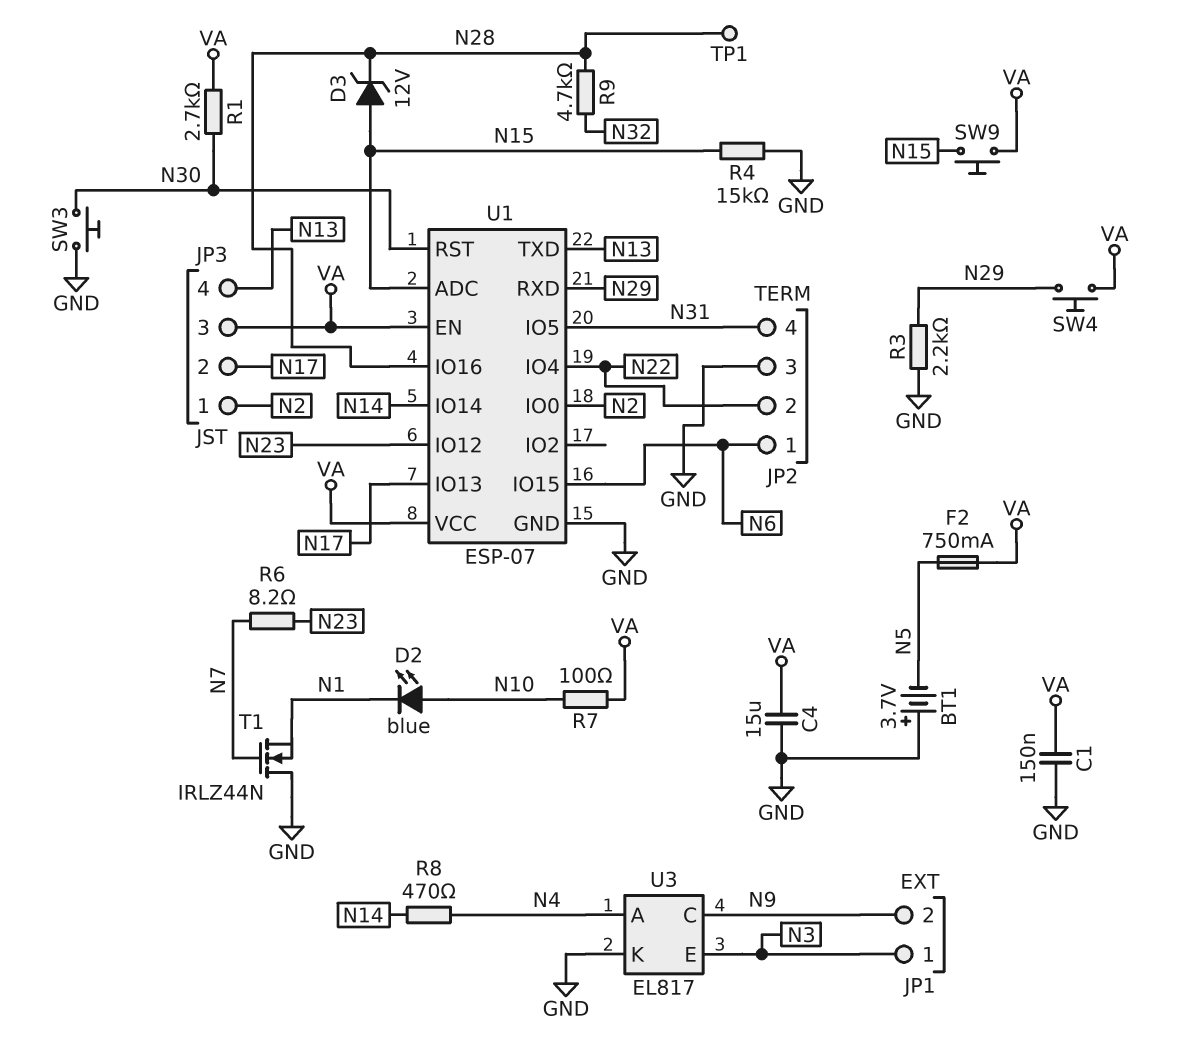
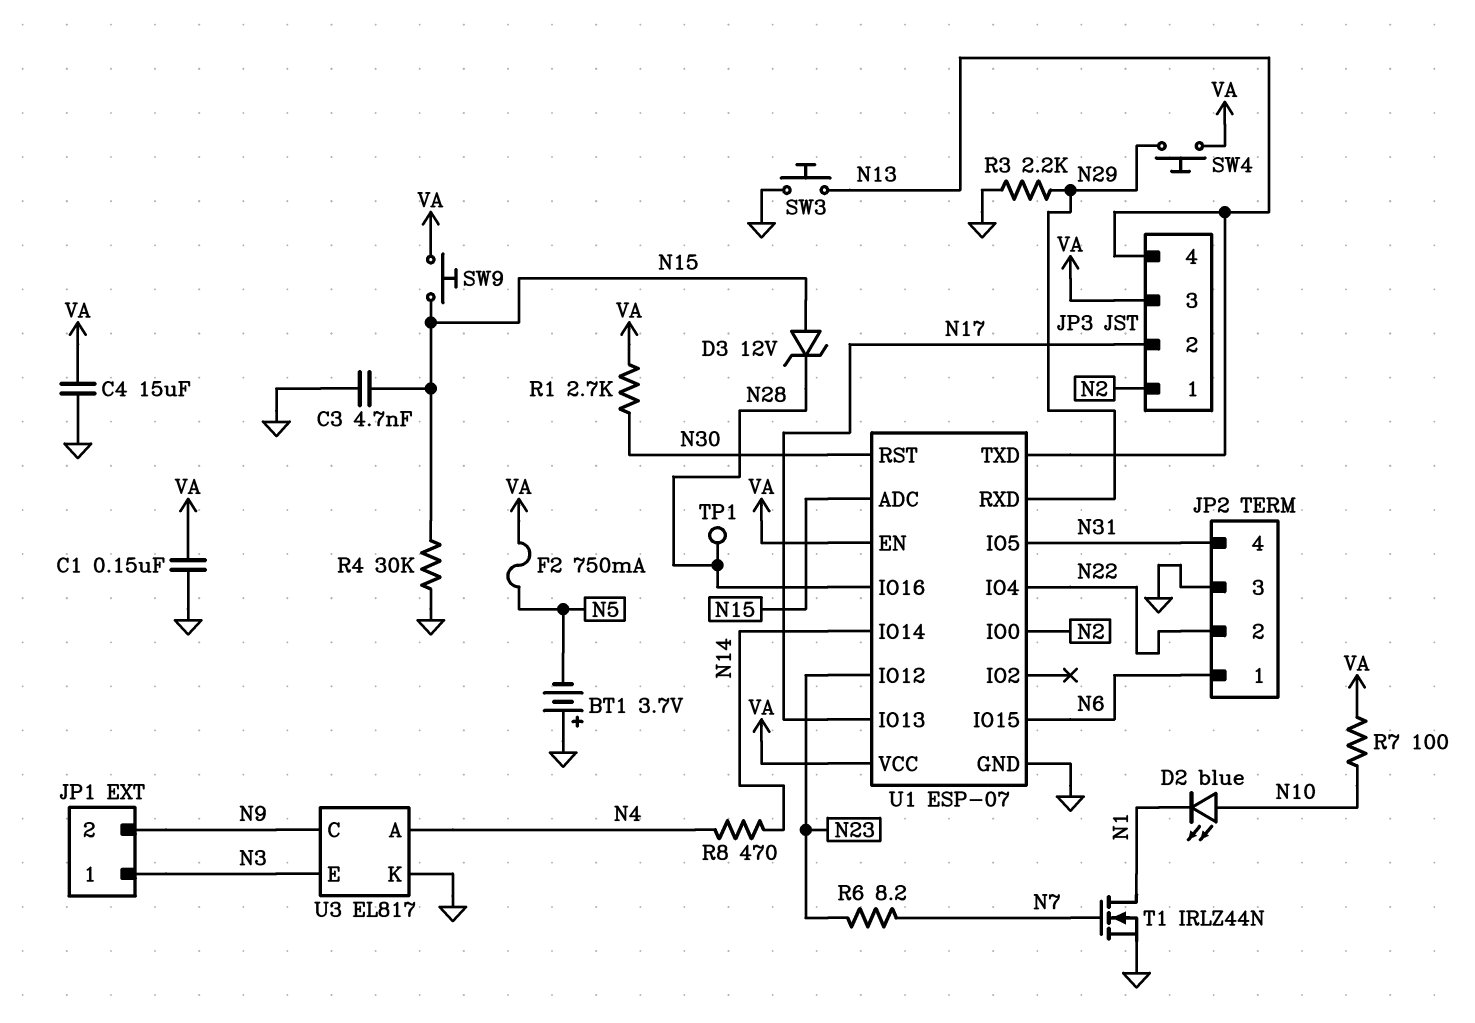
C3: none -> 4.7nF (GND, N15)
R4: 15k (GND, N15) -> 30k (GND, N15)
R9: 4.7k (N28, N32) -> none
SW3: button (GND, N30) -> button (GND, N13)
T1: NMOS IRLZ44N (G N7, D GND, S N1) -> NMOS IRLZ44N (G N7, D N1, S GND)

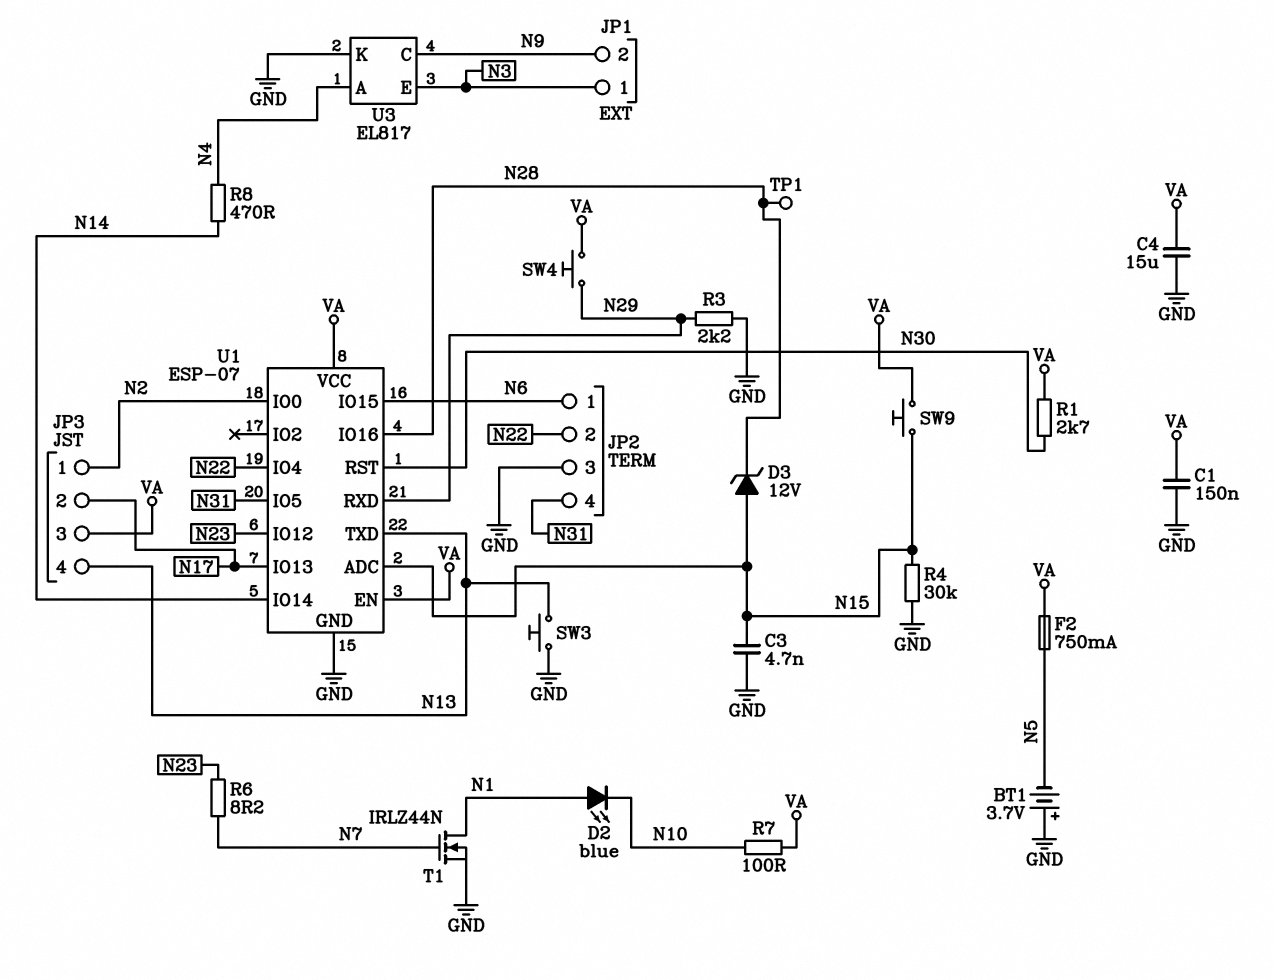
D2: LED blue (A N10, K N1) -> LED blue (A N1, K N10)

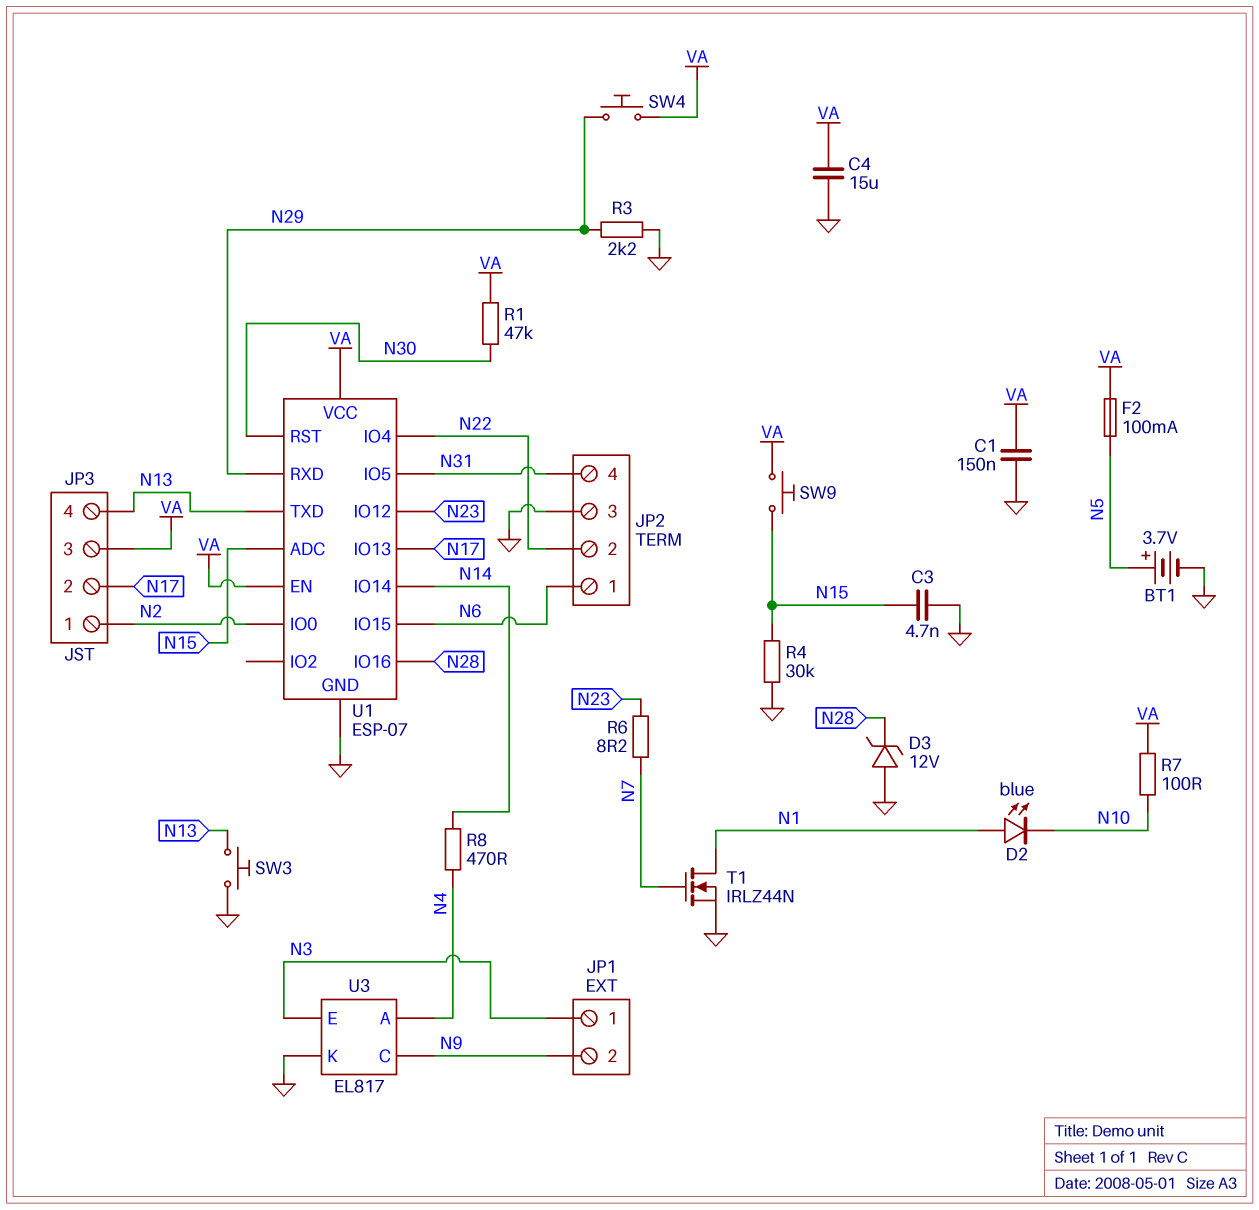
BT1: 3.7V (plus GND, minus N5) -> 3.7V (plus N5, minus GND)
D3: zener 12V (A N15, K N28) -> zener 12V (A GND, K N28)
F2: 750mA (N5, VA) -> 100mA (N5, VA)
R1: 2.7k (N30, VA) -> 47k (N30, VA)
TP1: test point (N28) -> none

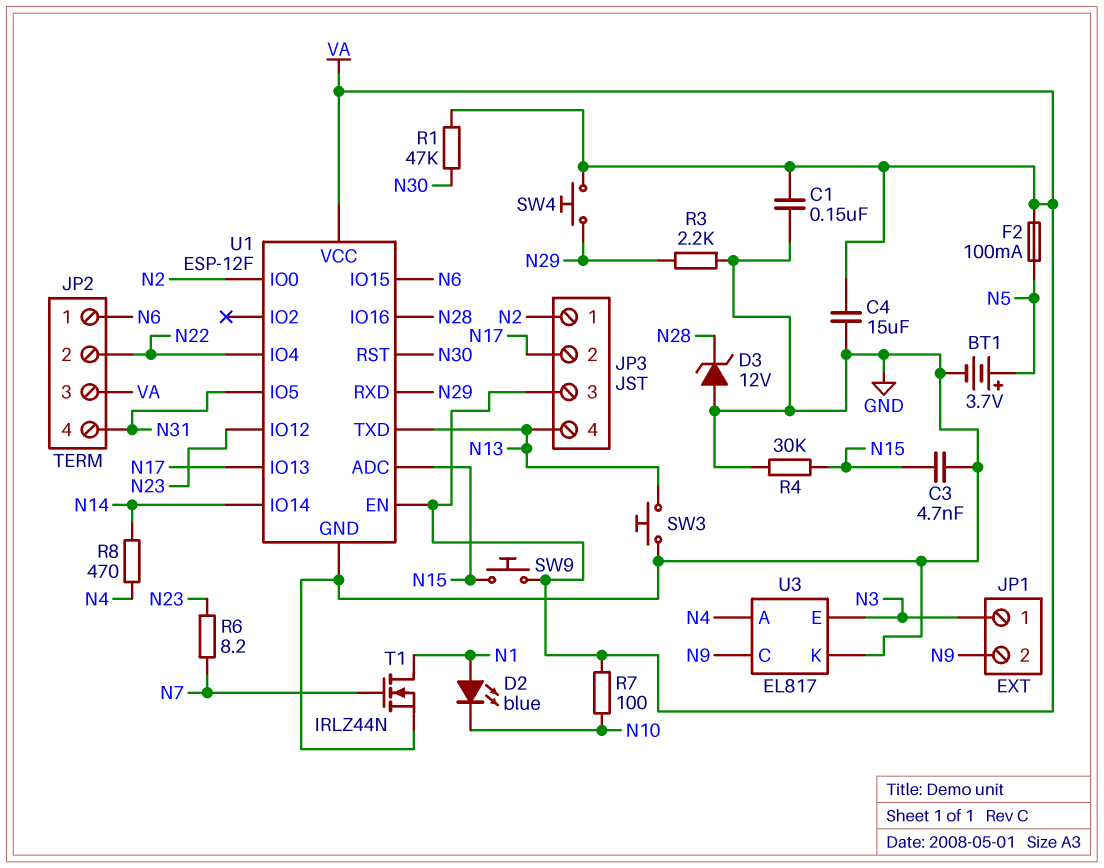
JP2 pin 3: GND -> VA
U1: ESP-07 -> ESP-12F

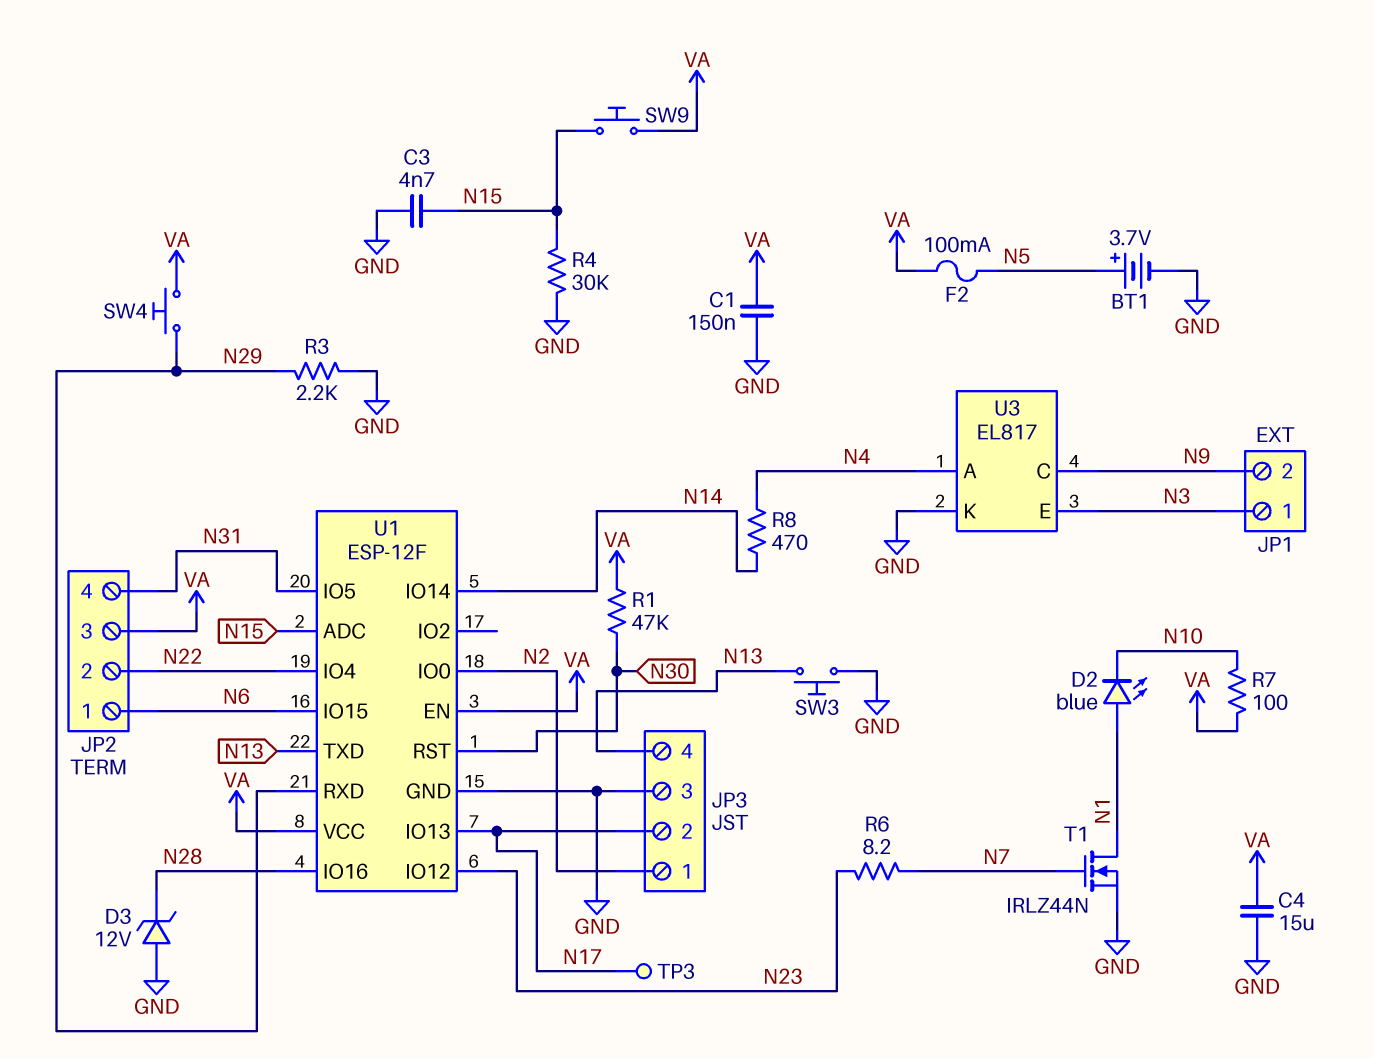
JP3 pin 3: VA -> GND
TP3: none -> test point (N17)

